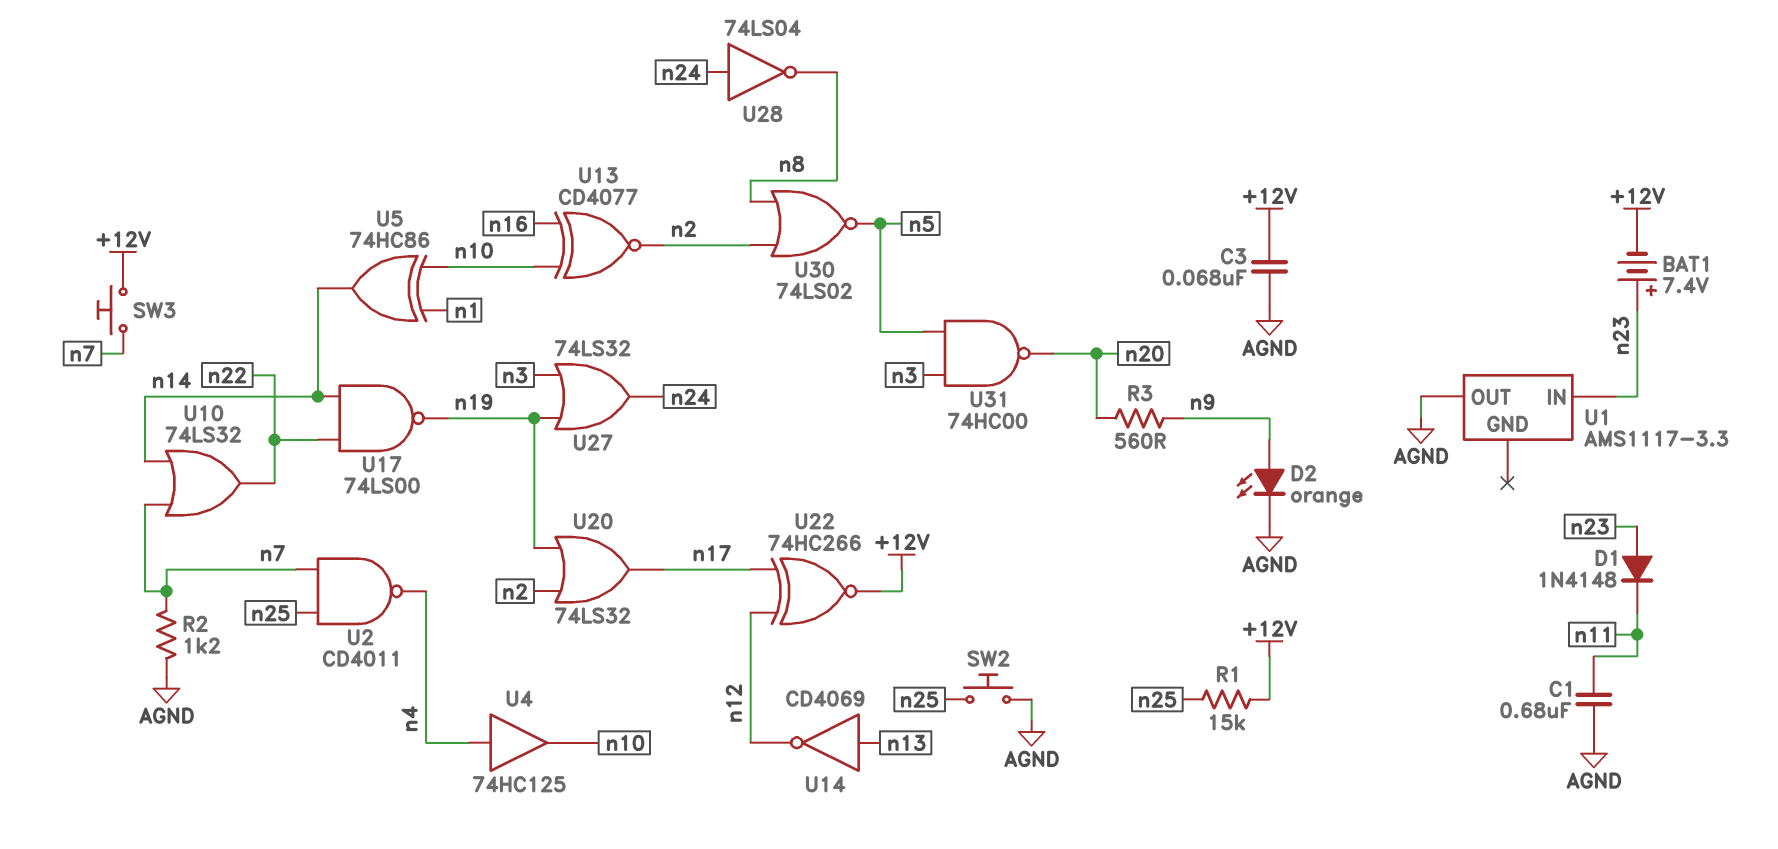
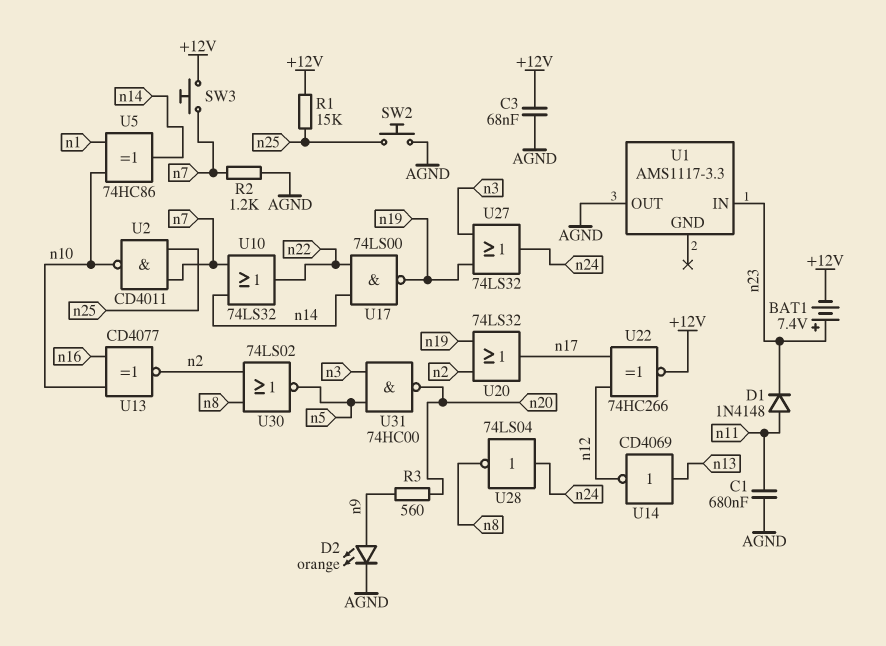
D1: diode 1N4148 (A n23, K n11) -> diode 1N4148 (A n11, K n23)
U2: NAND CD4011 (in n7, in n25, out n4) -> NAND CD4011 (in n7, in n25, out n10)
U4: buffer 74HC125 (in n4, out n10) -> none

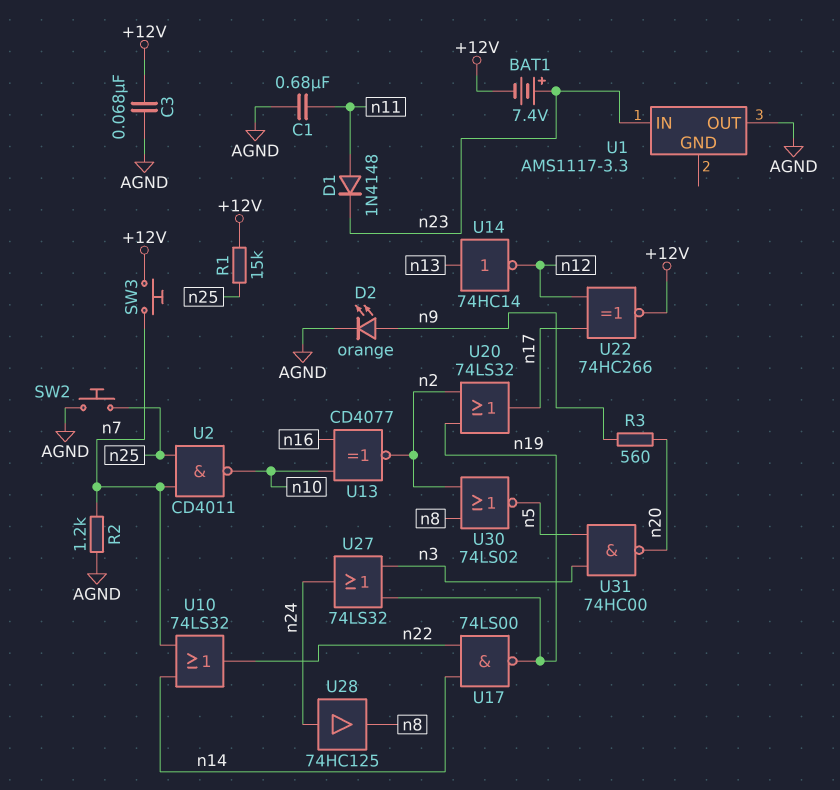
U5: XOR 74HC86 (in n1, in n10, out n14) -> none
U14: NOT CD4069 (in n13, out n12) -> NOT 74HC14 (in n13, out n12)
U28: NOT 74LS04 (in n24, out n8) -> buffer 74HC125 (in n24, out n8)

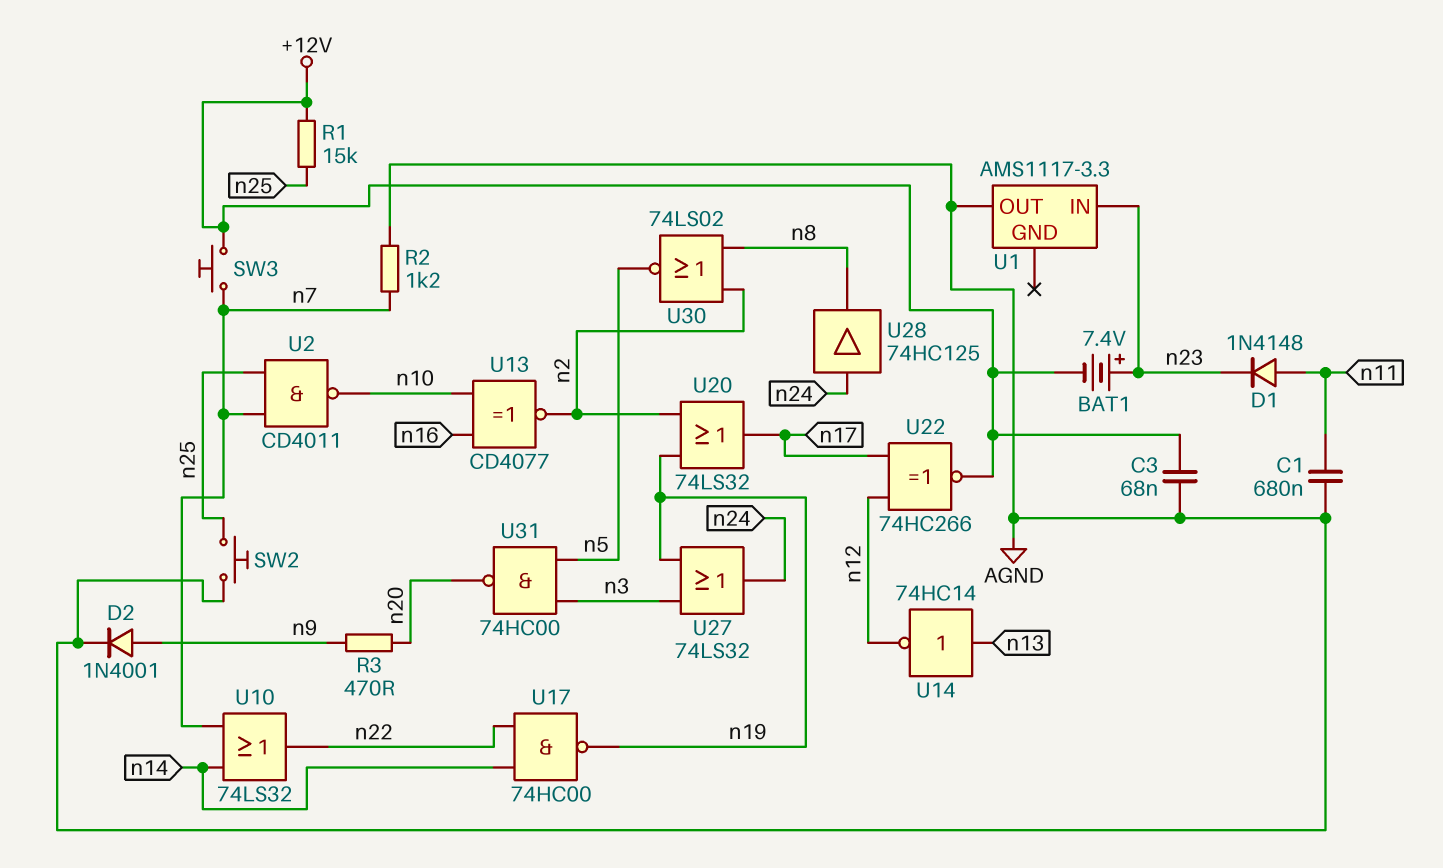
D2: LED orange (A n9, K AGND) -> diode 1N4001 (A n9, K AGND)
R3: 560 (n9, n20) -> 470 (n9, n20)
U17: NAND 74LS00 (in n14, in n22, out n19) -> NAND 74HC00 (in n14, in n22, out n19)

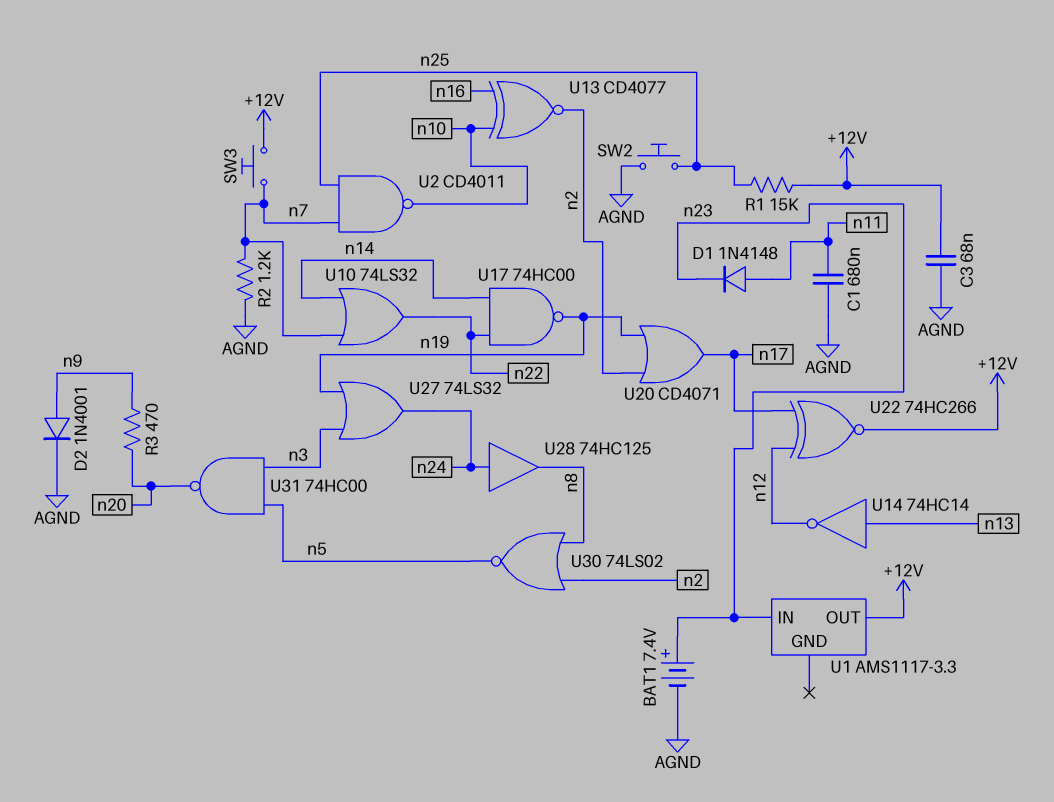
BAT1: 7.4V (plus n23, minus +12V) -> 7.4V (plus n23, minus AGND)
U1 pin OUT: AGND -> +12V
U20: OR 74LS32 (in n2, in n19, out n17) -> OR CD4071 (in n2, in n19, out n17)

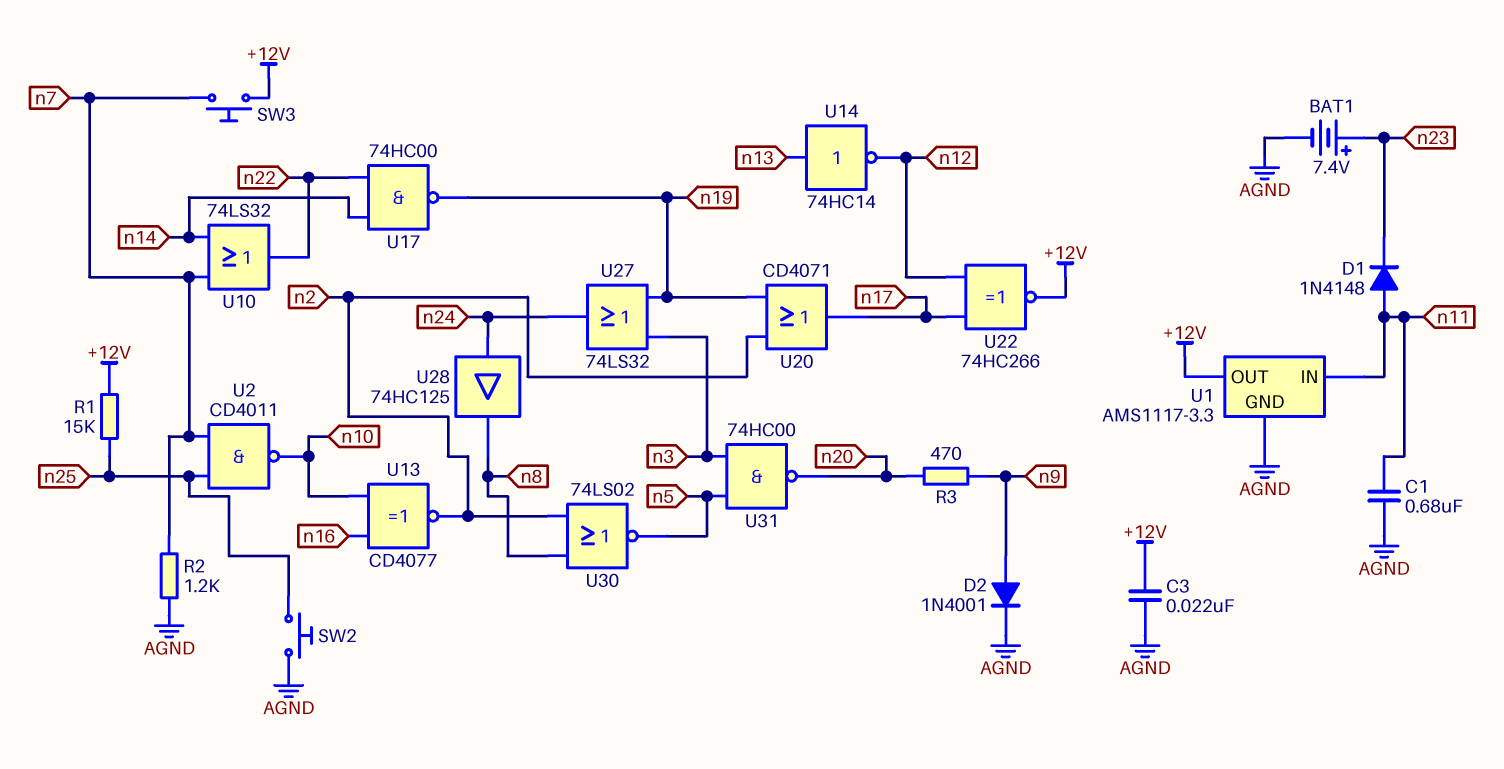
C3: 68nF (+12V, AGND) -> 22nF (+12V, AGND)
U1 pin GND: none -> AGND
U1 pin IN: n23 -> n11

